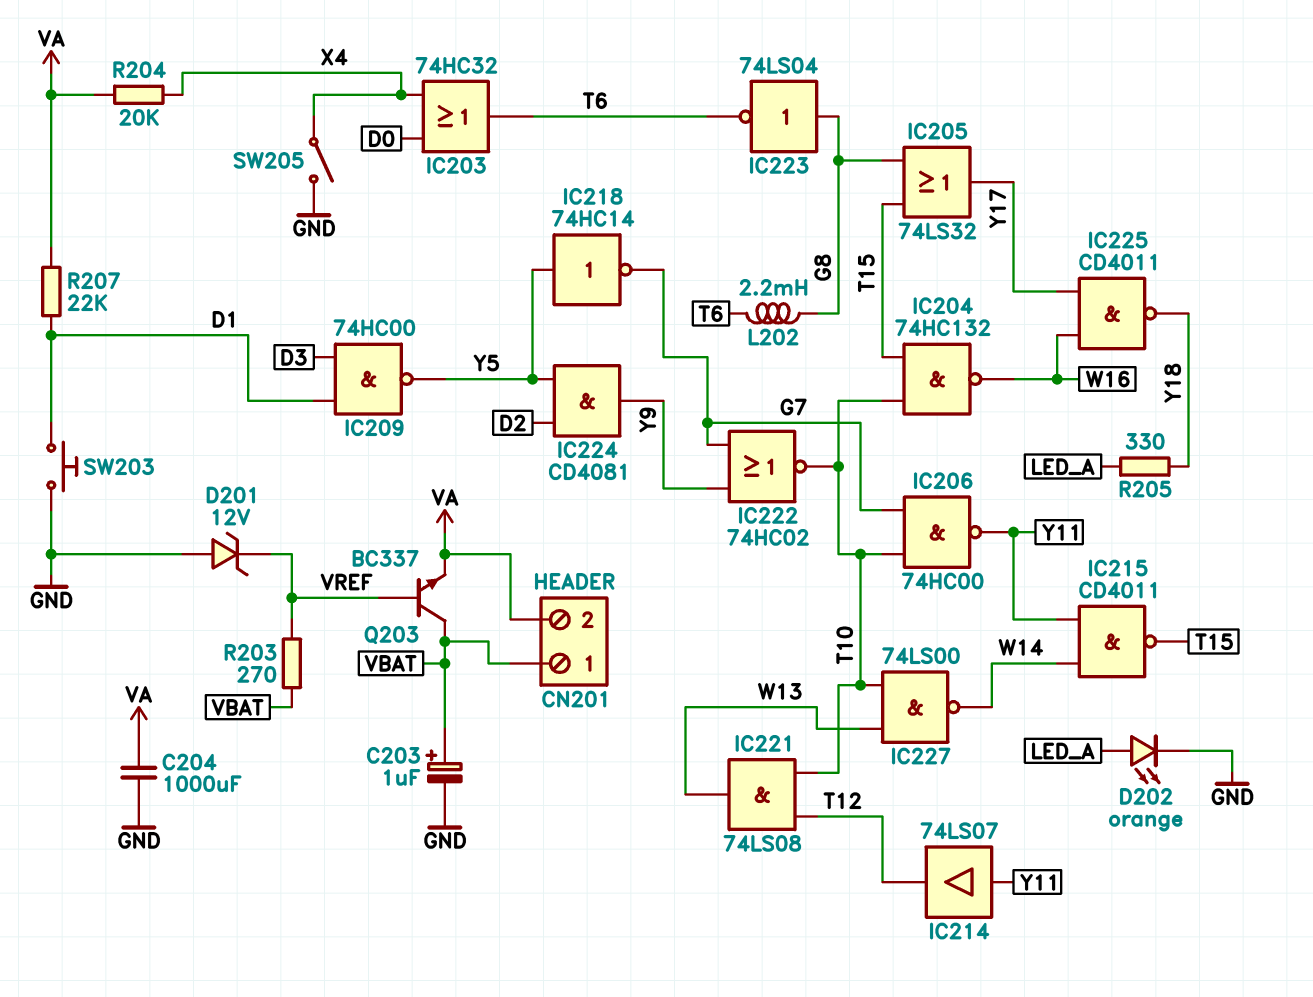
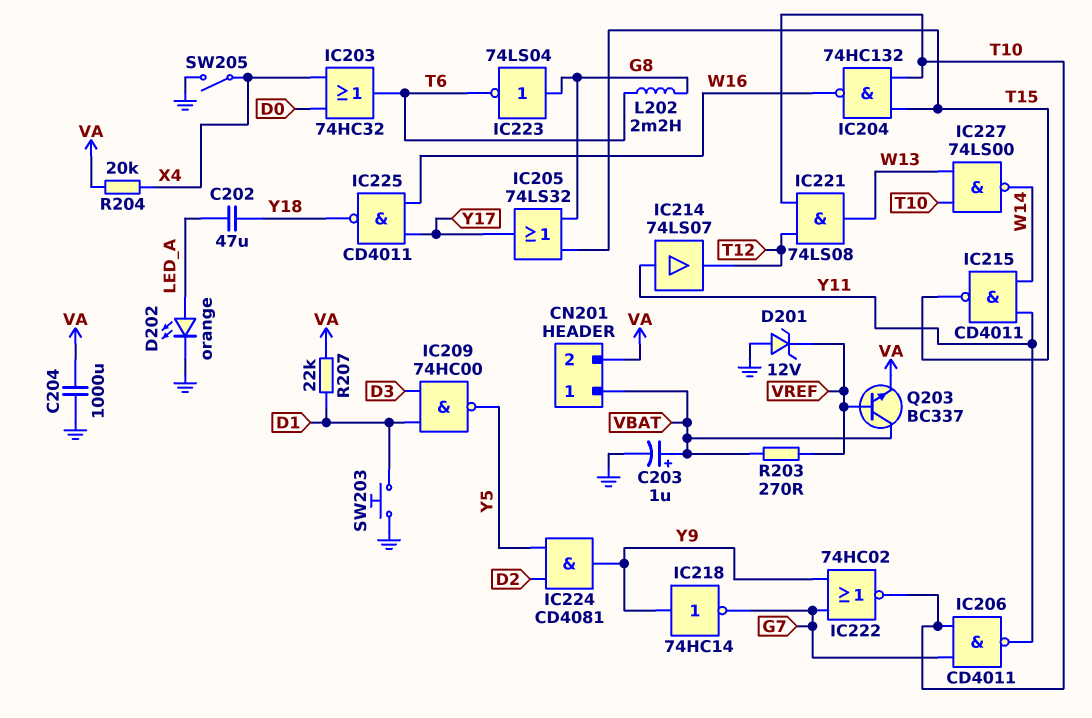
C202: none -> 47uF (LED_A, Y18)
IC206: NAND 74HC00 (in G7, in T10, out Y11) -> NAND CD4011 (in G7, in T10, out Y11)
IC218: NOT 74HC14 (in Y5, out G7) -> NOT 74HC14 (in Y9, out G7)
R205: 330 (LED_A, Y18) -> none

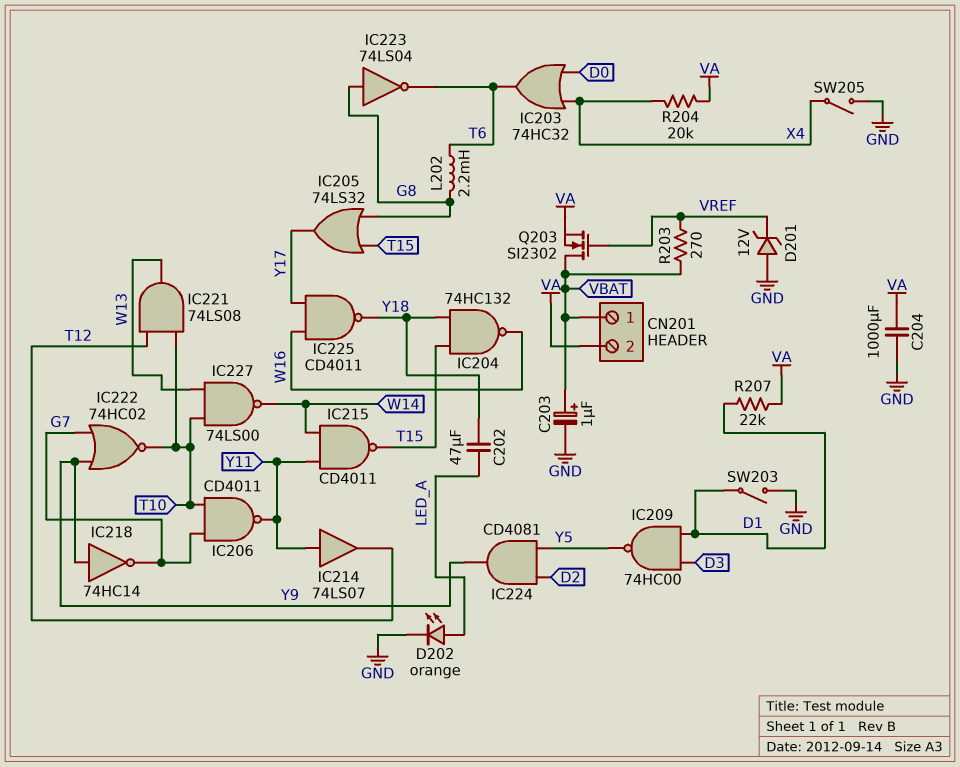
IC204: NAND 74HC132 (in T10, in T15, out W16) -> NAND 74HC132 (in T15, in Y18, out W16)
Q203: NPN BC337 (B VREF, C VBAT, E VA) -> NMOS SI2302 (G VREF, D VBAT, S VA)
SW203: button (D1, GND) -> switch (D1, GND)

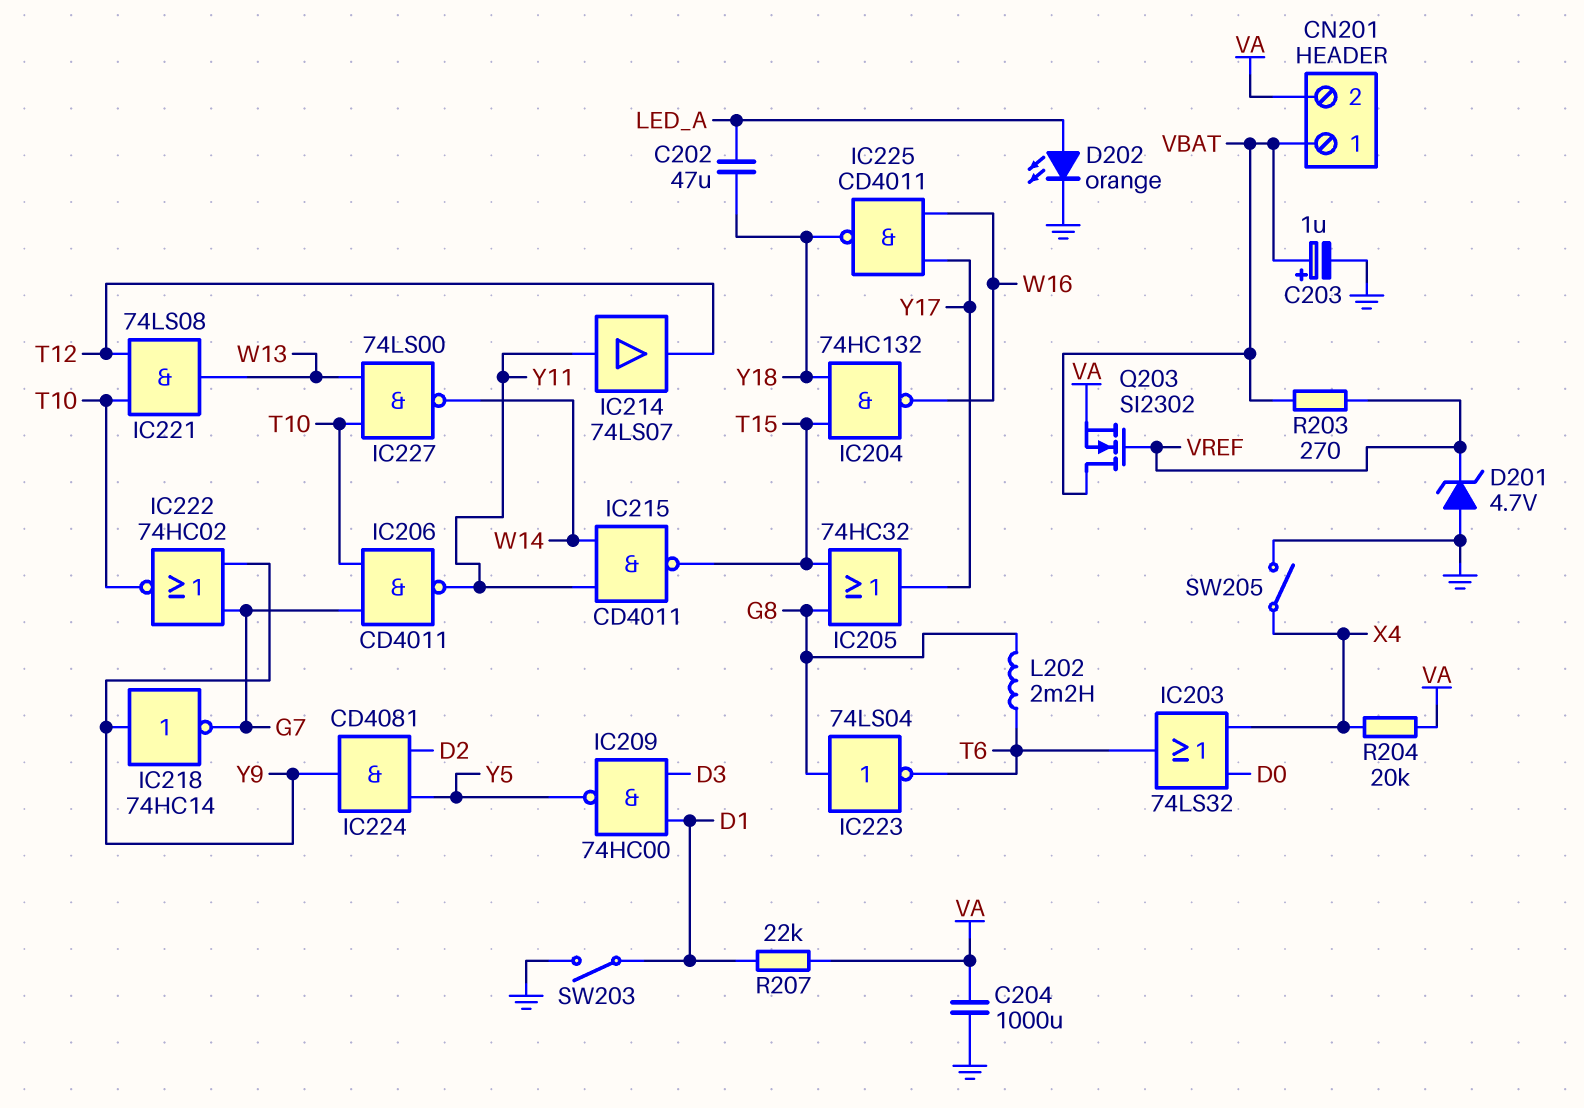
D201: zener 12V (A GND, K VREF) -> zener 4.7V (A GND, K VREF)
IC203: OR 74HC32 (in D0, in X4, out T6) -> OR 74LS32 (in D0, in X4, out T6)
IC205: OR 74LS32 (in G8, in T15, out Y17) -> OR 74HC32 (in G8, in T15, out Y17)

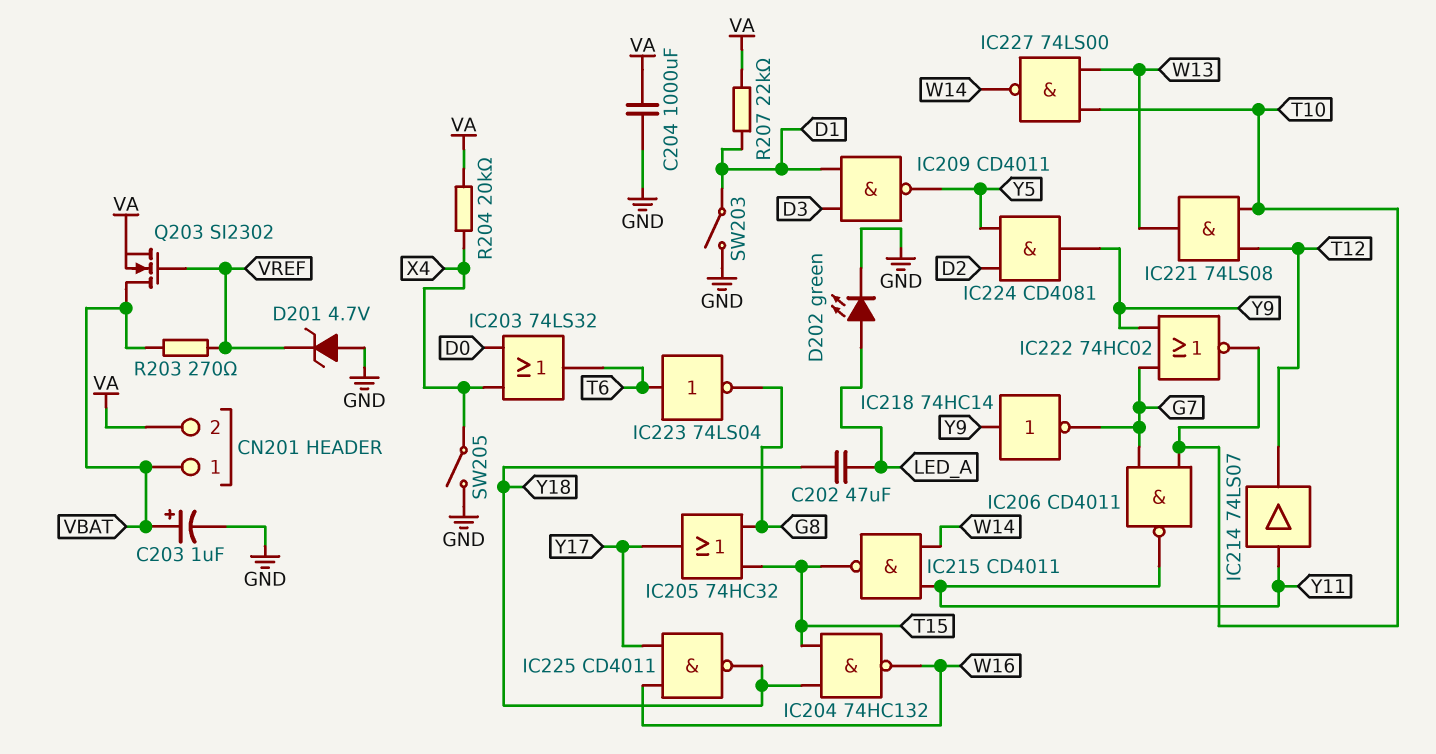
D202: LED orange (A LED_A, K GND) -> LED green (A LED_A, K GND)
IC209: NAND 74HC00 (in D1, in D3, out Y5) -> NAND CD4011 (in D1, in D3, out Y5)
IC223: NOT 74LS04 (in G8, out T6) -> NOT 74LS04 (in T6, out G8)
L202: 2.2mH (G8, T6) -> none

